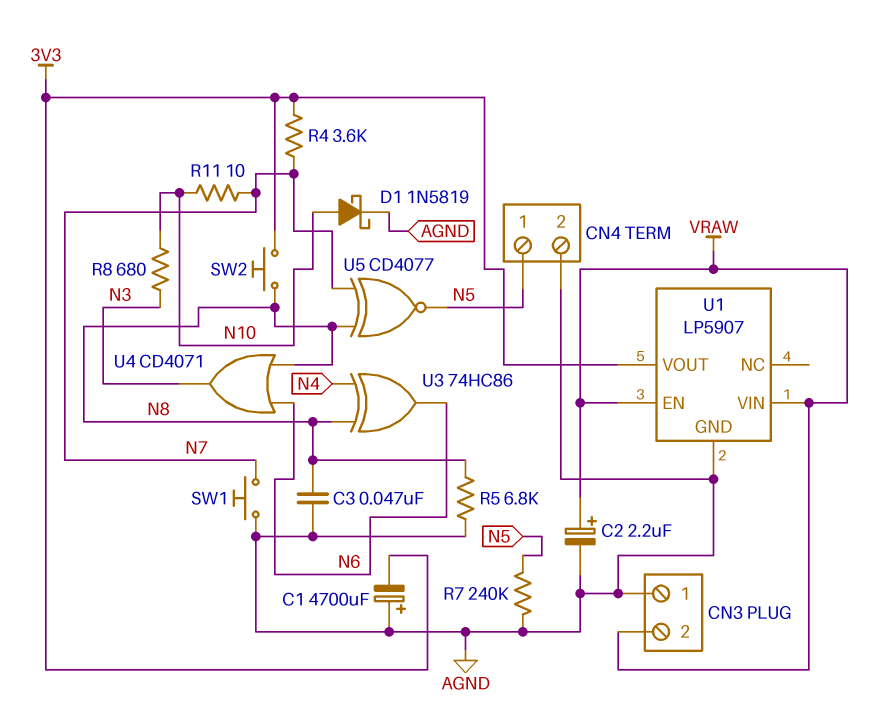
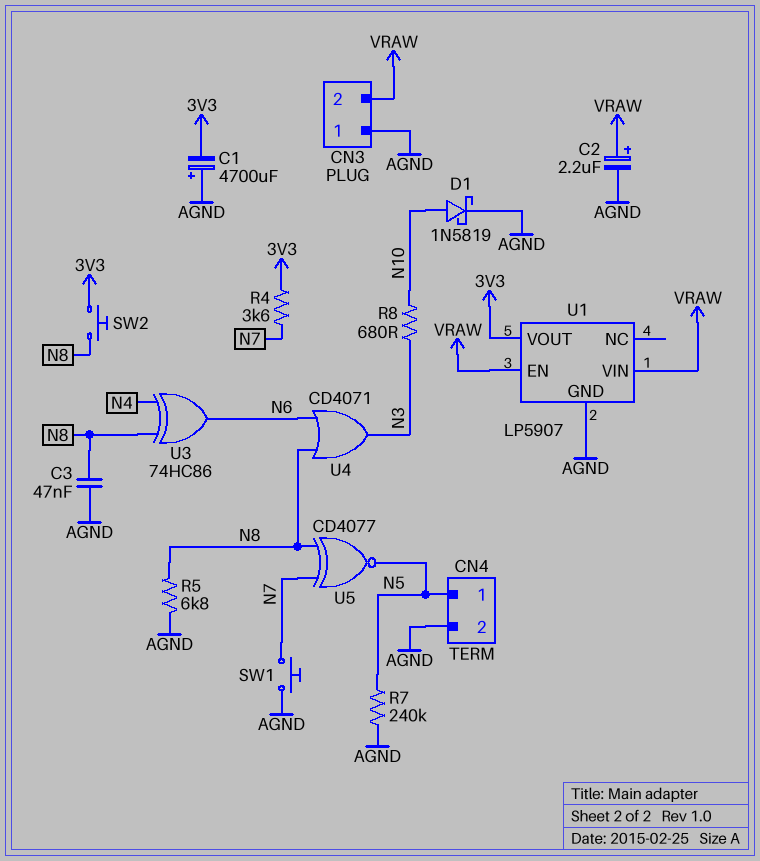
R11: 10 (N7, N10) -> none

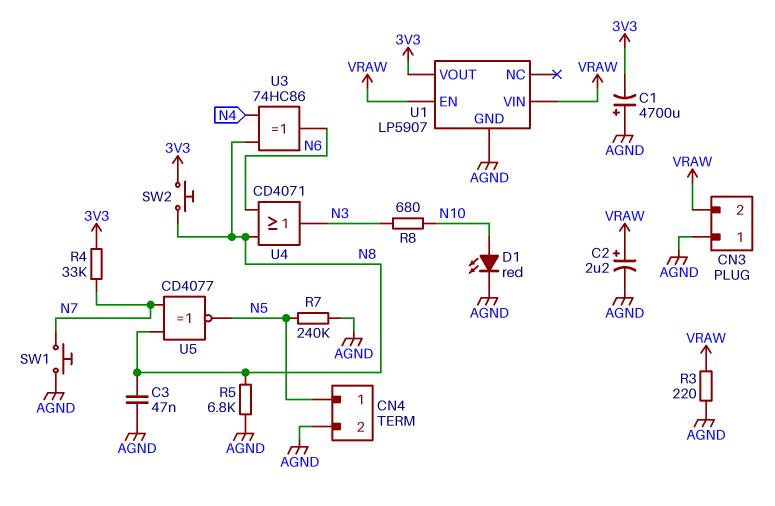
D1: schottky 1N5819 (A N10, K AGND) -> LED red (A N10, K AGND)
R3: none -> 220 (AGND, VRAW)
R4: 3.6k (3V3, N7) -> 33k (3V3, N7)

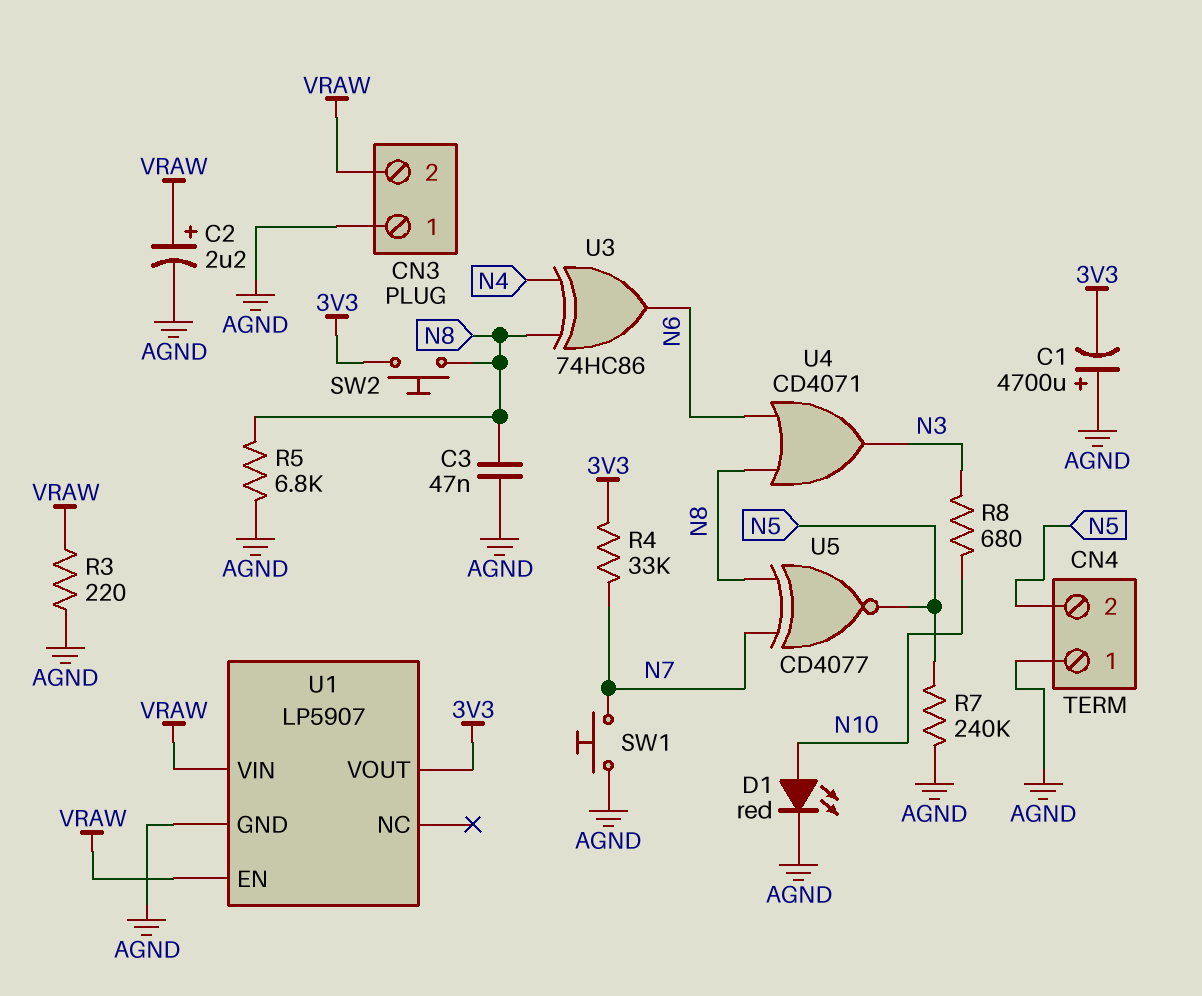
CN4 pin 1: N5 -> AGND
CN4 pin 2: AGND -> N5

